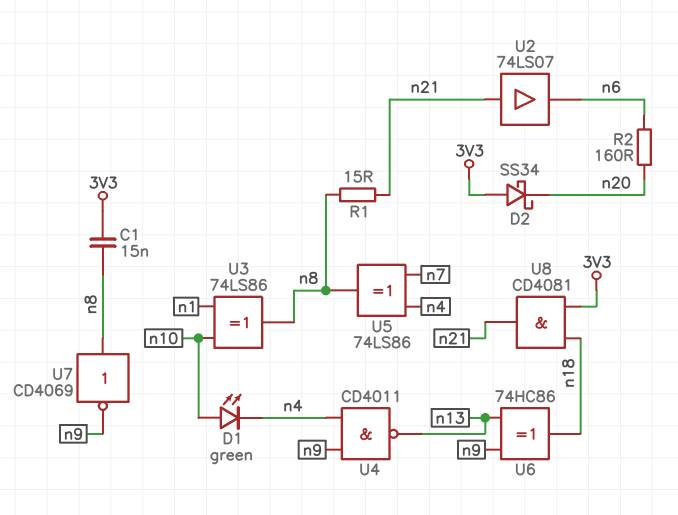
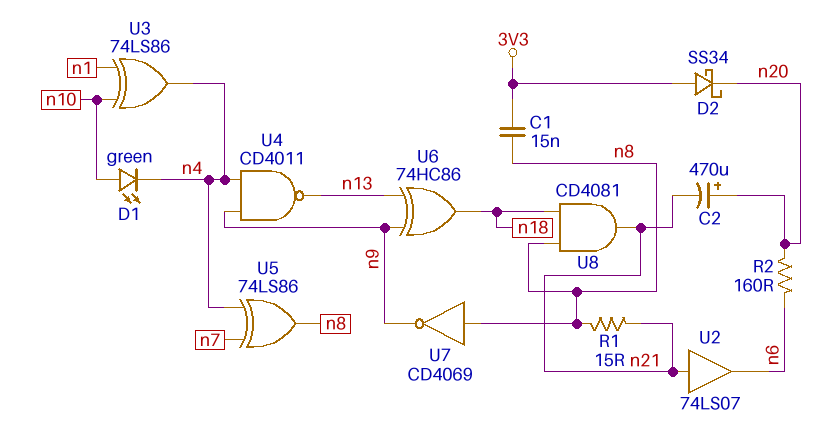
C2: none -> 470uF (plus n20, minus n21)
U3: XOR 74LS86 (in n1, in n10, out n8) -> XOR 74LS86 (in n1, in n10, out n4)
U8: AND CD4081 (in 3V3, in n18, out n21) -> AND CD4081 (in n8, in n18, out n21)

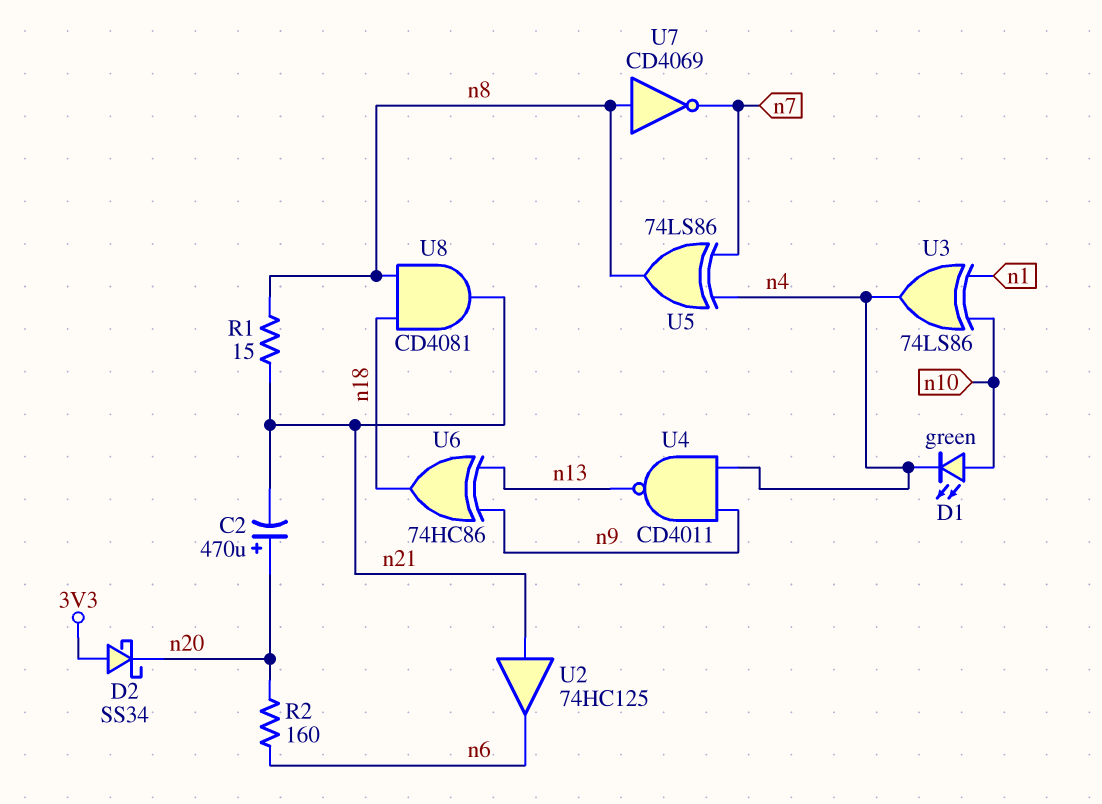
C1: 15nF (3V3, n8) -> none
U2: buffer 74LS07 (in n21, out n6) -> buffer 74HC125 (in n21, out n6)
U7: NOT CD4069 (in n8, out n9) -> NOT CD4069 (in n8, out n7)

